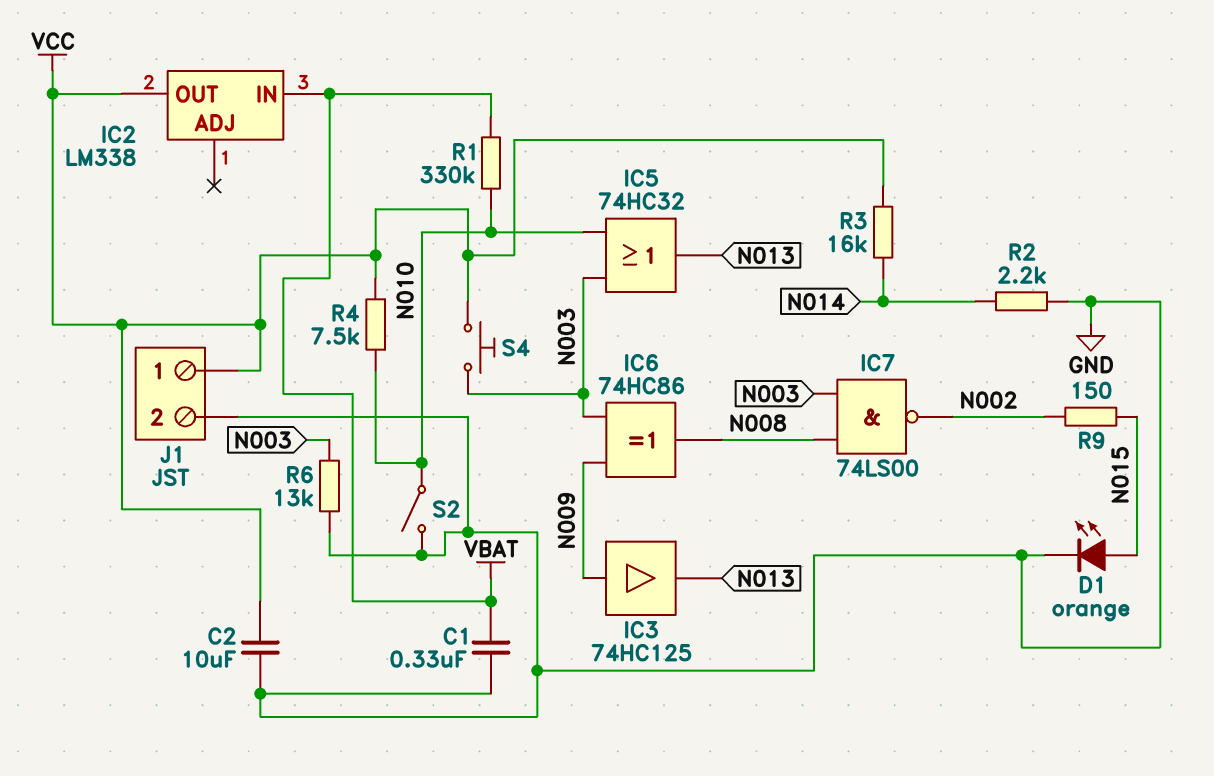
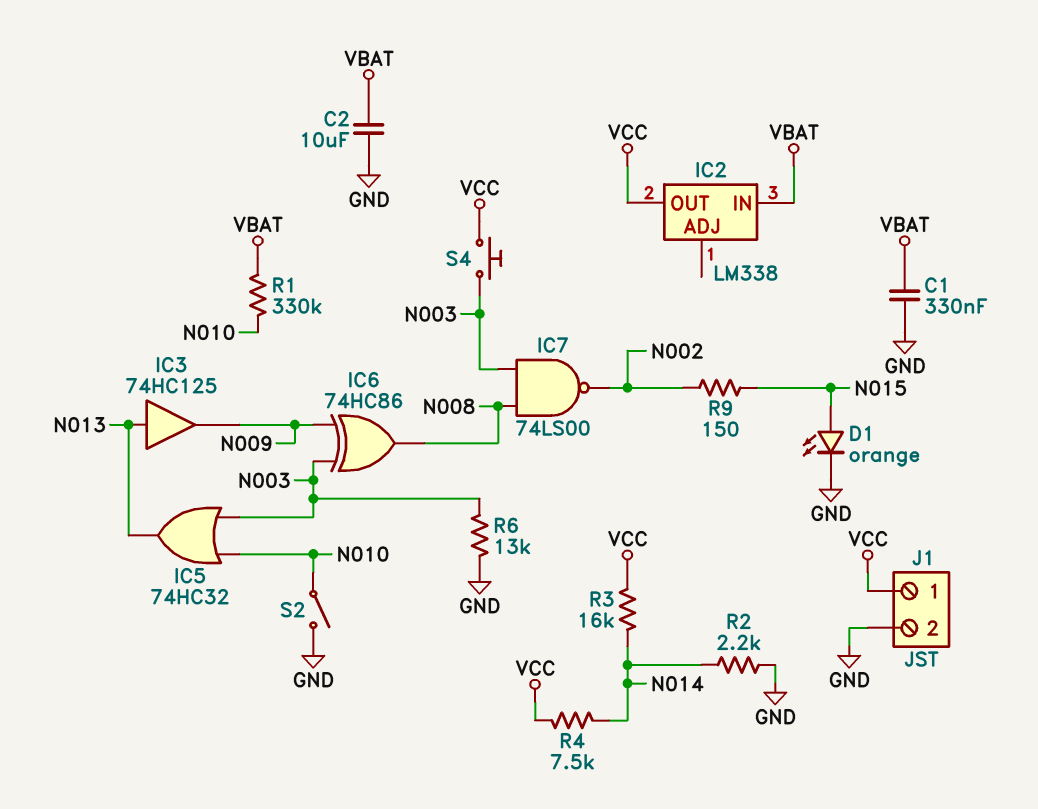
C2: 10uF (GND, VCC) -> 10uF (GND, VBAT)
IC3: buffer 74HC125 (in N009, out N013) -> buffer 74HC125 (in N013, out N009)
R4: 7.5k (N010, VCC) -> 7.5k (N014, VCC)

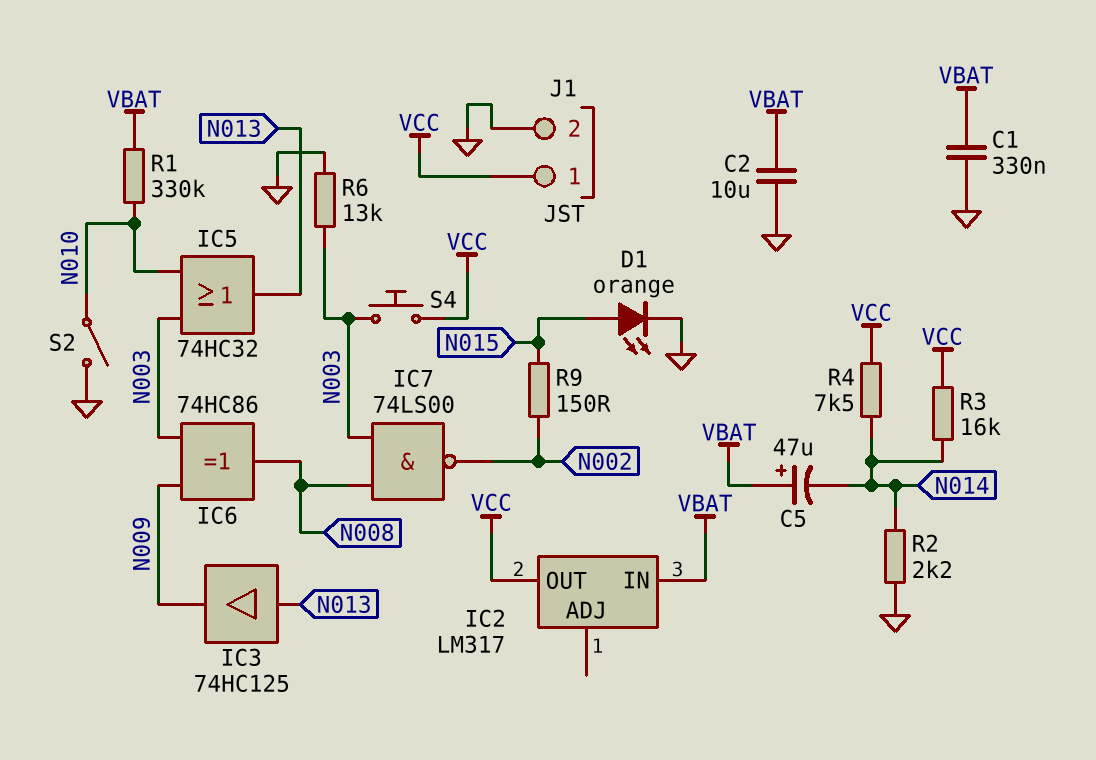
C5: none -> 47uF (plus VBAT, minus N014)
IC2: LM338 -> LM317

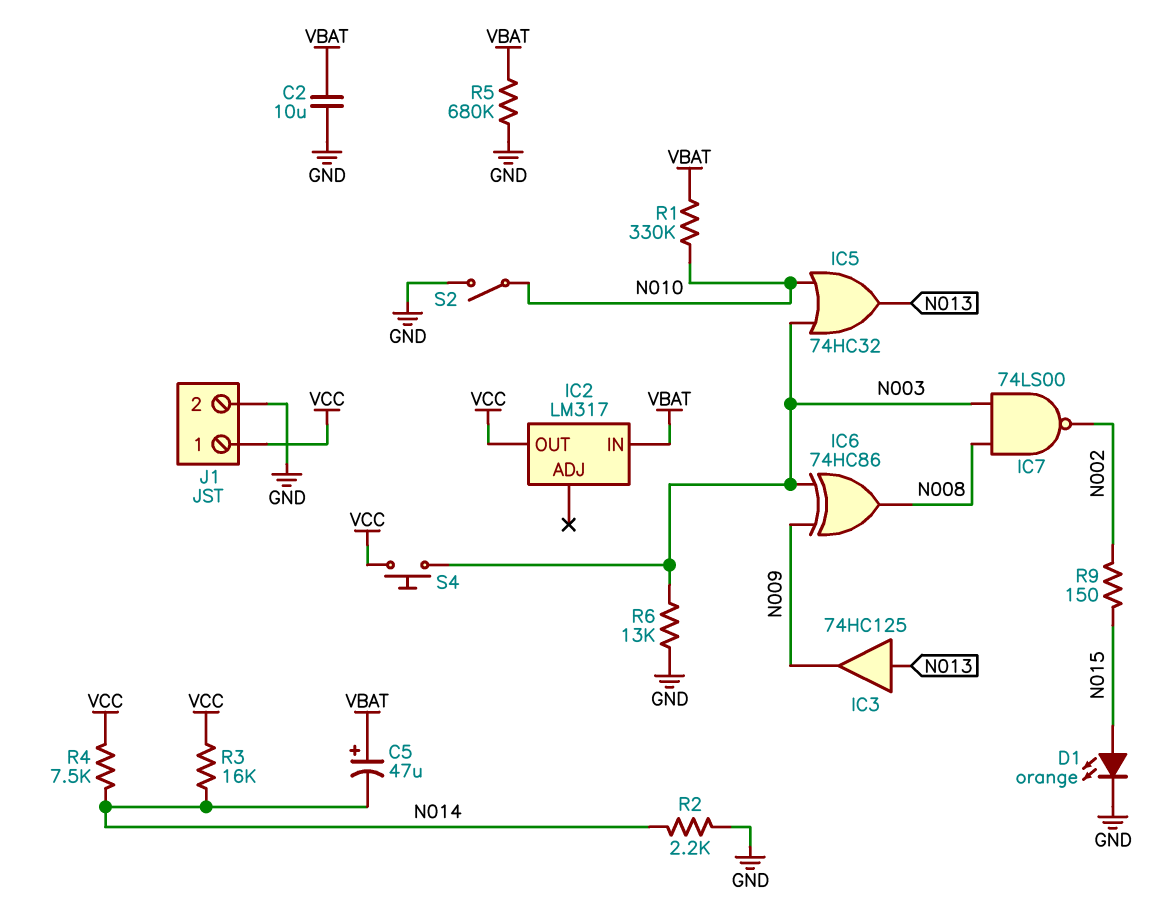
C1: 330nF (GND, VBAT) -> none
R5: none -> 680k (GND, VBAT)

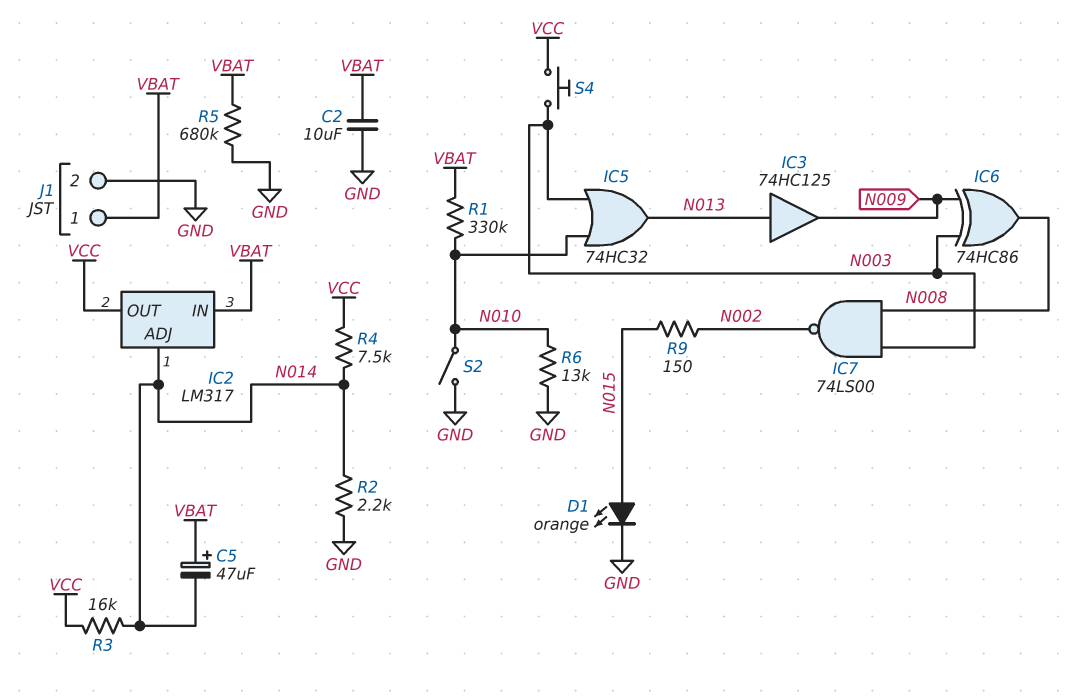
IC2 pin ADJ: none -> N014
J1 pin 1: VCC -> VBAT
R6: 13k (GND, N003) -> 13k (GND, N010)

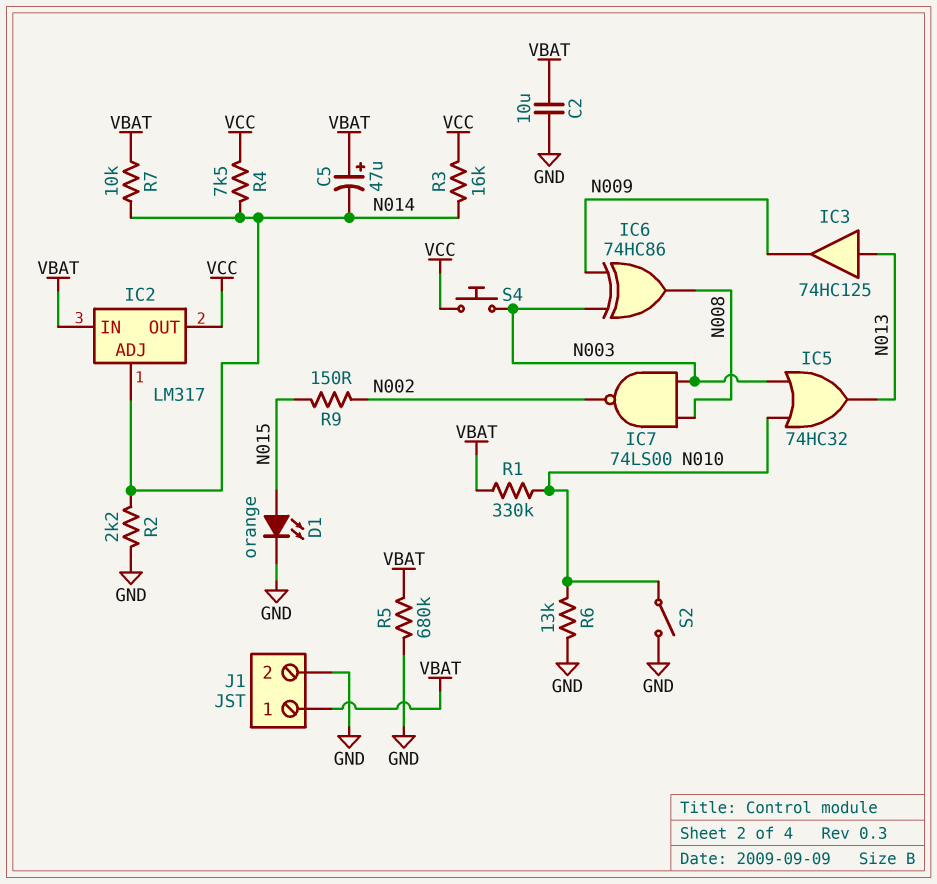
R7: none -> 10k (N014, VBAT)

